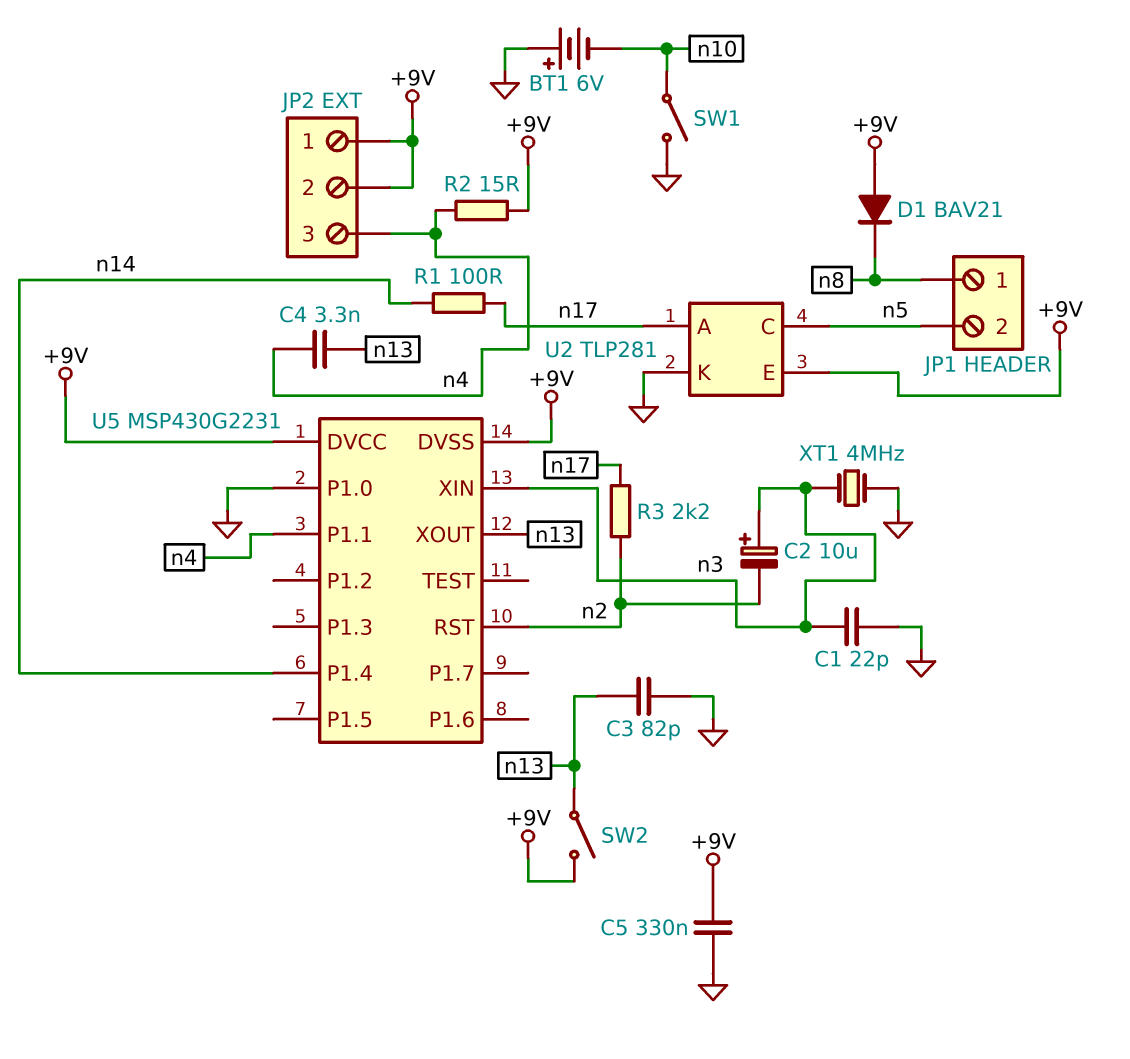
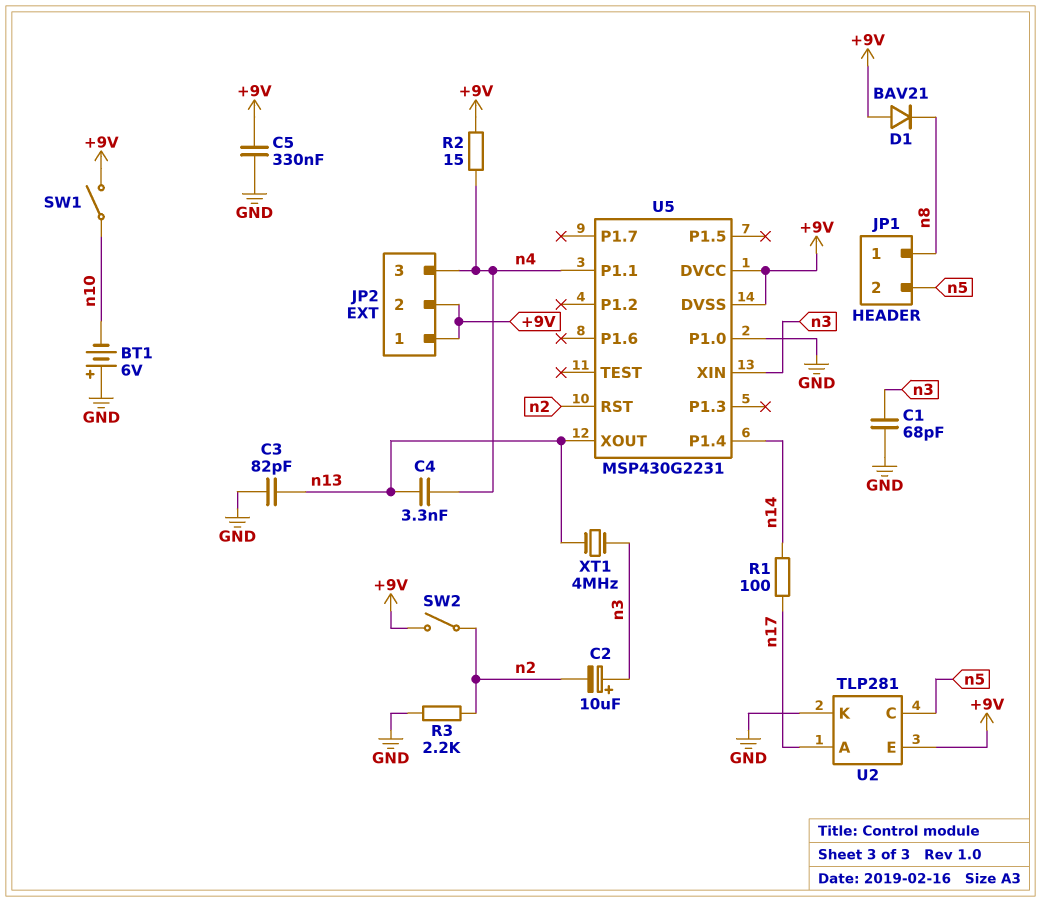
C1: 22pF (GND, n3) -> 68pF (GND, n3)
R3: 2.2k (n2, n17) -> 2.2k (GND, n2)
SW1: switch (GND, n10) -> switch (+9V, n10)
SW2: switch (+9V, n13) -> switch (+9V, n2)
XT1: 4MHz (GND, n3) -> 4MHz (n3, n13)

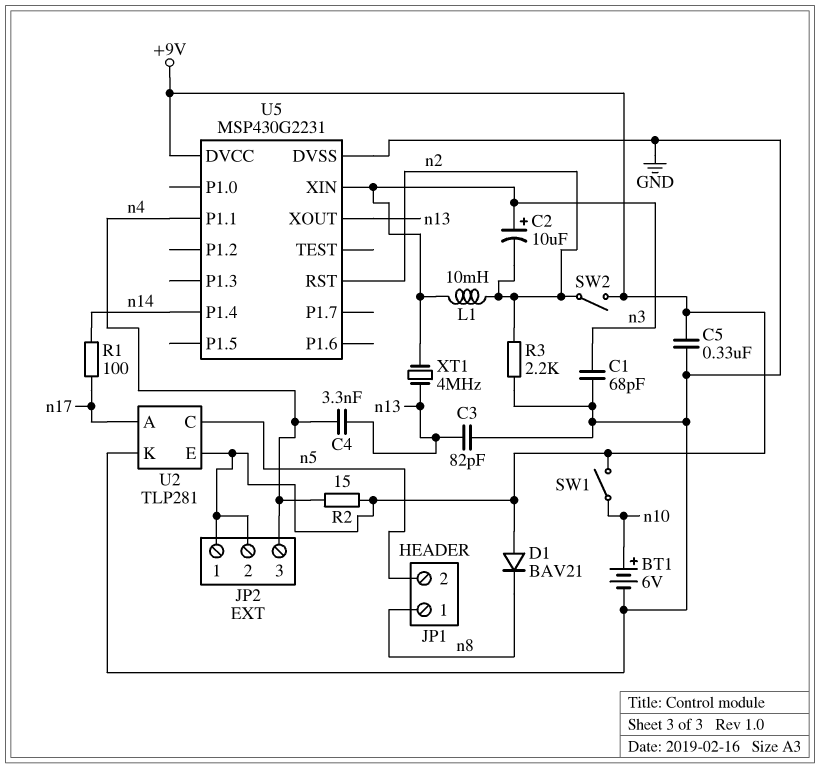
BT1: 6V (plus GND, minus n10) -> 6V (plus n10, minus GND)
L1: none -> 10mH (n2, n3)
U5 pin DVSS: +9V -> GND
U5 pin P1.0: GND -> none

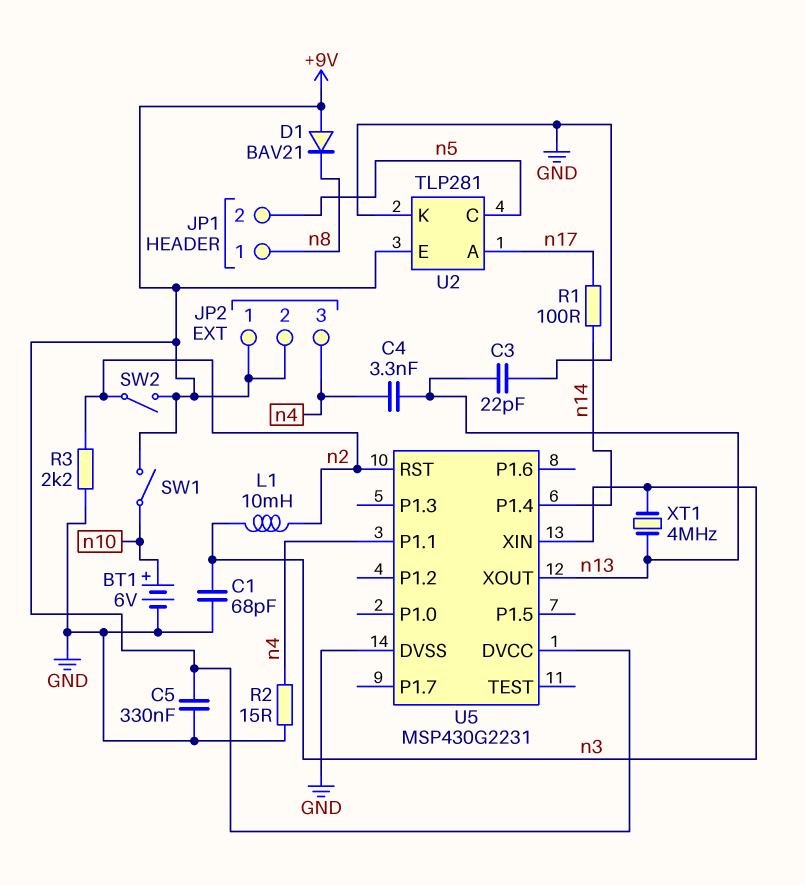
C2: 10uF (plus n3, minus n2) -> none
C3: 82pF (GND, n13) -> 22pF (GND, n13)
R2: 15 (+9V, n4) -> 15 (GND, n4)

